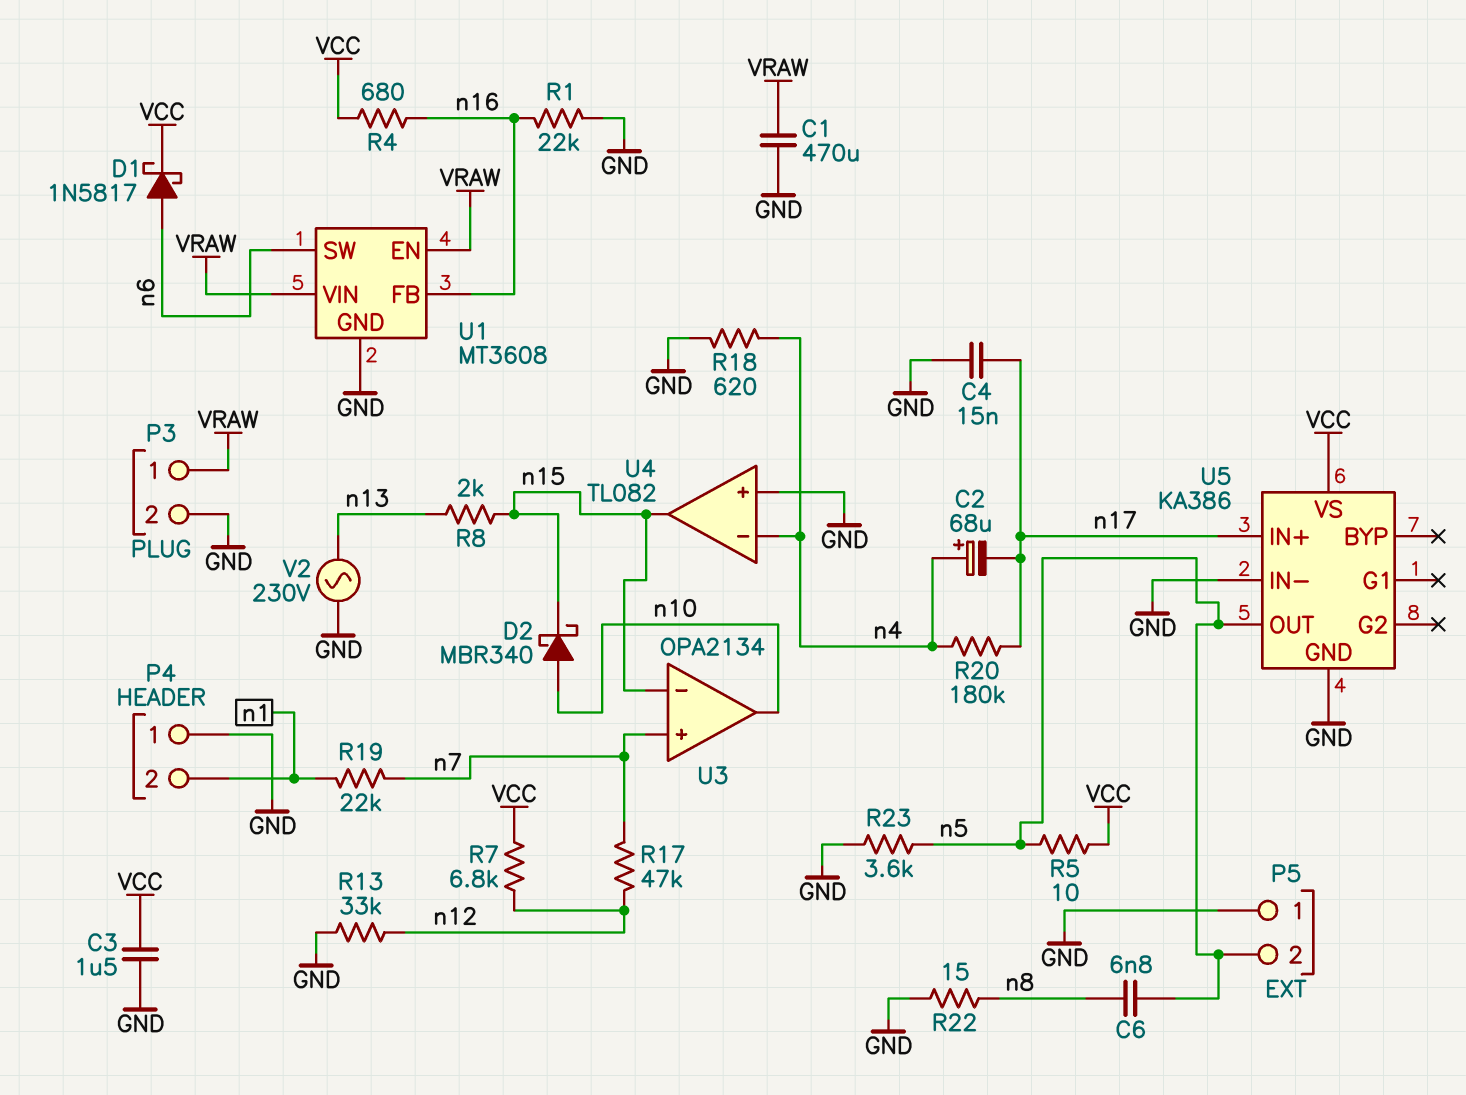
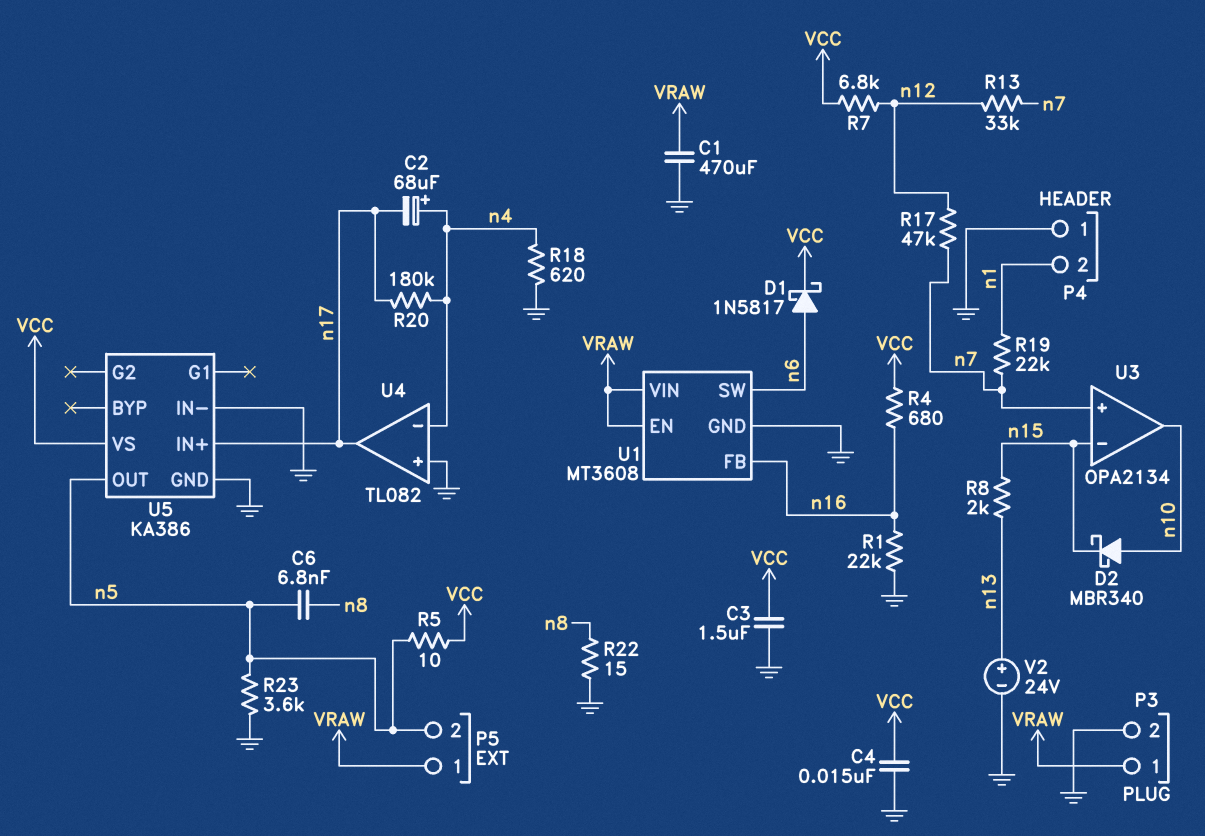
C4: 15nF (GND, n17) -> 15nF (GND, VCC)
P5 pin 1: GND -> VRAW
R13: 33k (GND, n12) -> 33k (n7, n12)
U4 pin out: n15 -> n17
V2: AC 230V (GND, n13) -> 24V (plus n13, minus GND)

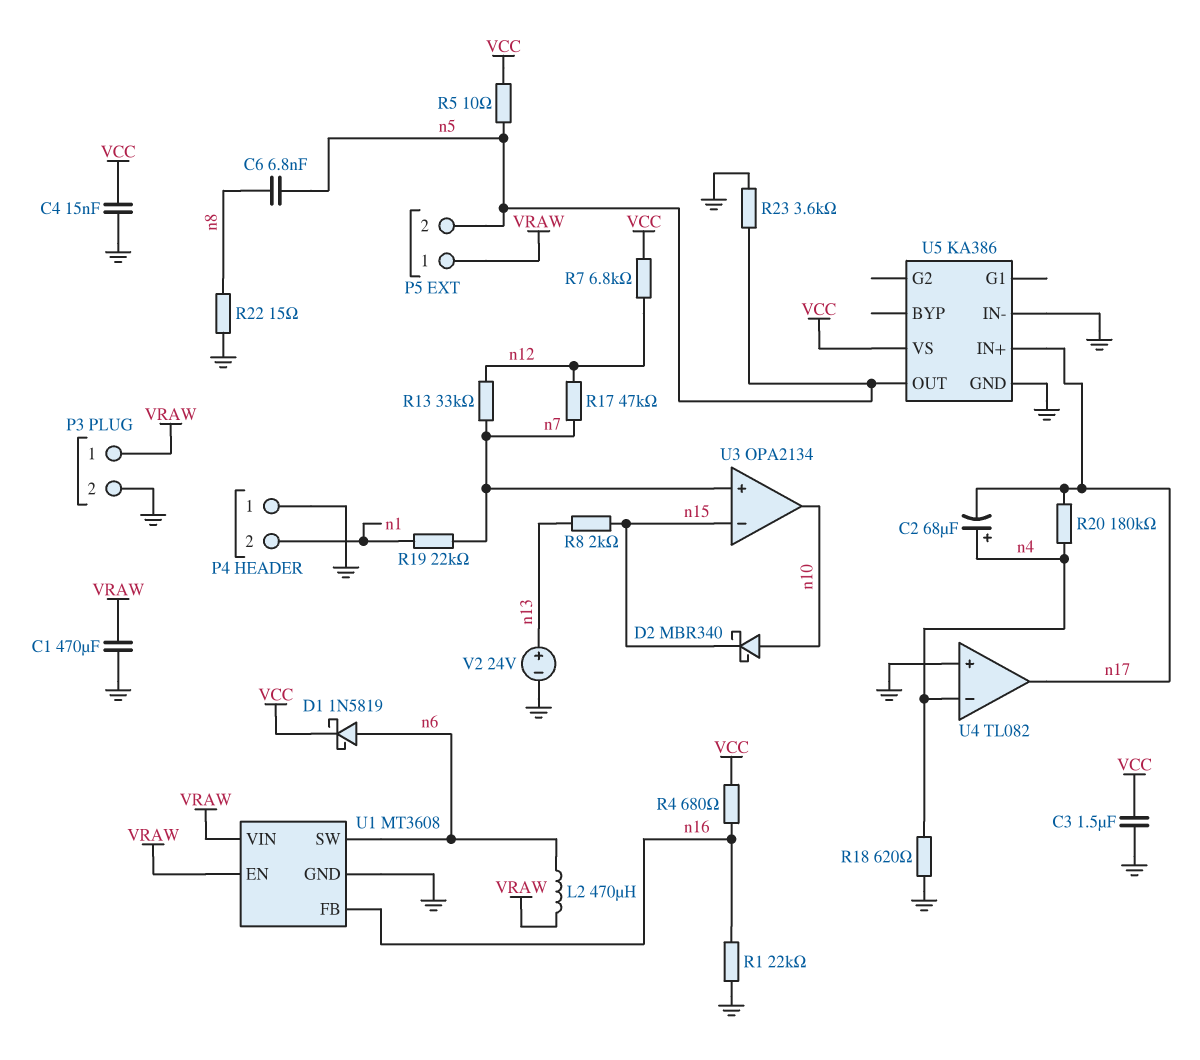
D1: schottky 1N5817 (A n6, K VCC) -> schottky 1N5819 (A n6, K VCC)
L2: none -> 470uH (VRAW, n6)

